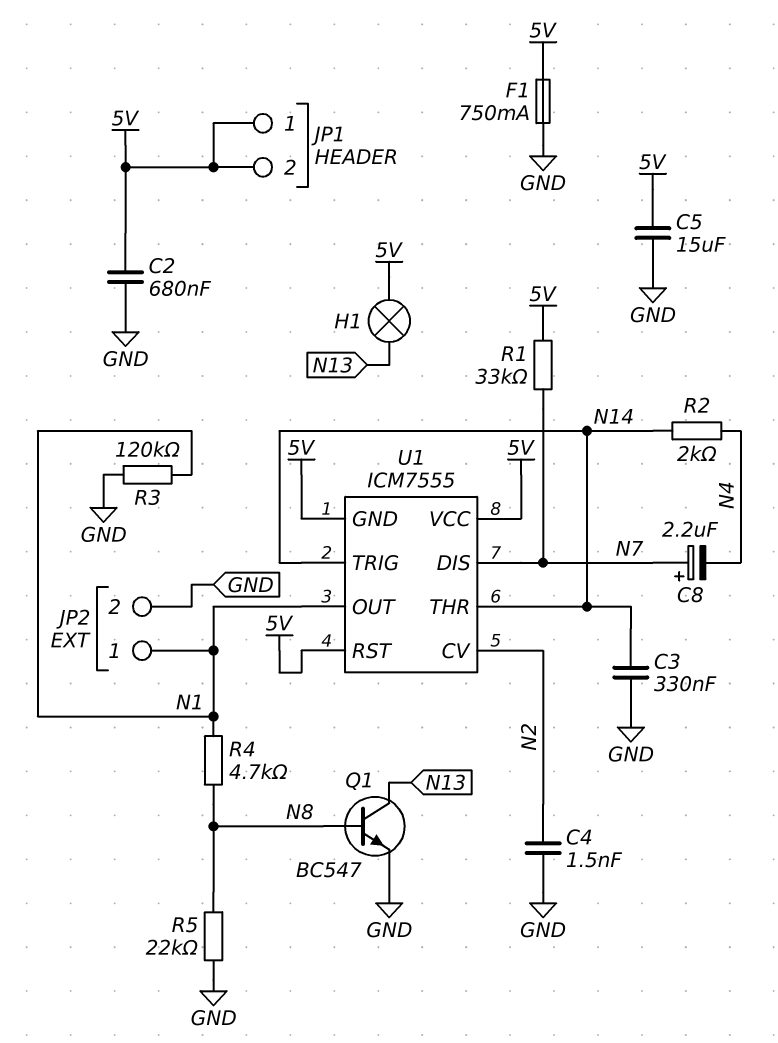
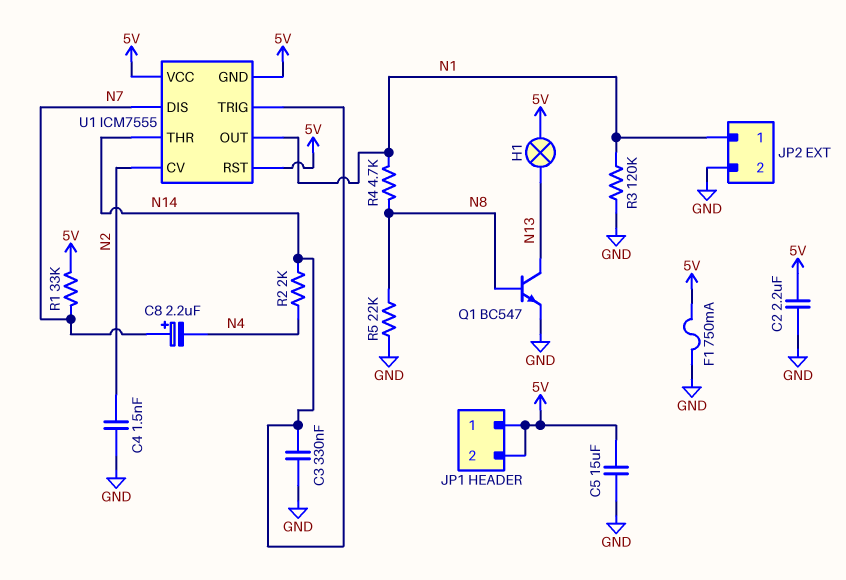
C2: 680nF (5V, GND) -> 2.2uF (5V, GND)

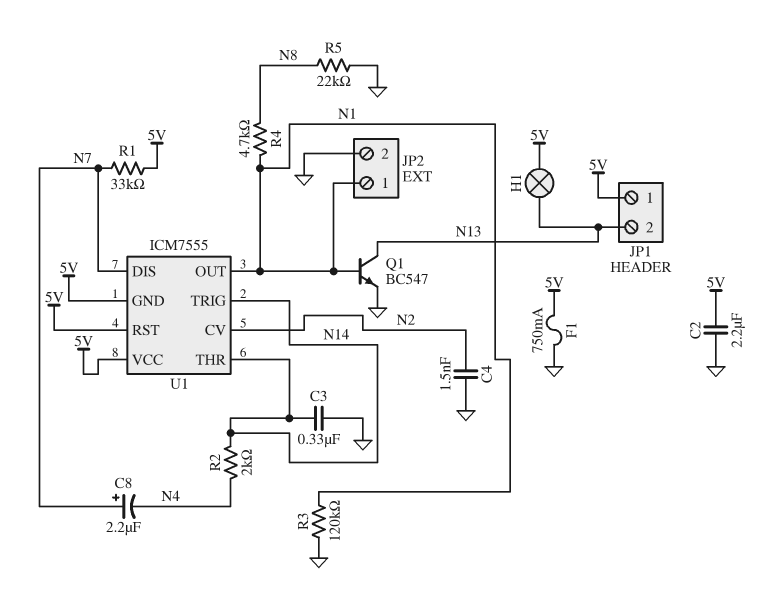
C5: 15uF (5V, GND) -> none
JP1 pin 2: 5V -> N13
Q1: NPN BC547 (B N8, C N13, E GND) -> NPN BC547 (B N1, C N13, E GND)

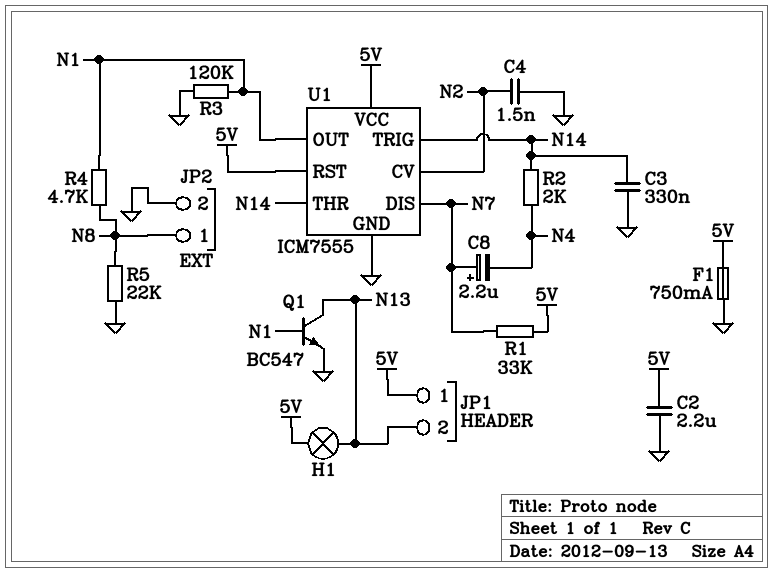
JP2 pin 1: N1 -> N8
U1 pin GND: 5V -> GND

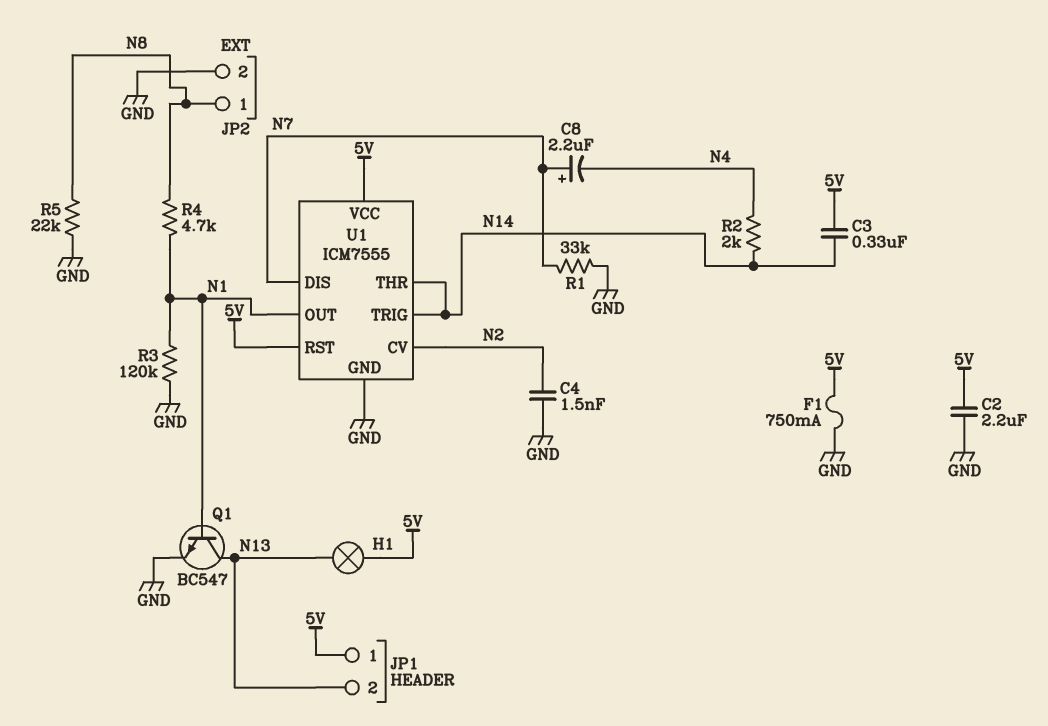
C3: 330nF (GND, N14) -> 330nF (5V, N14)
R1: 33k (5V, N7) -> 33k (GND, N7)

